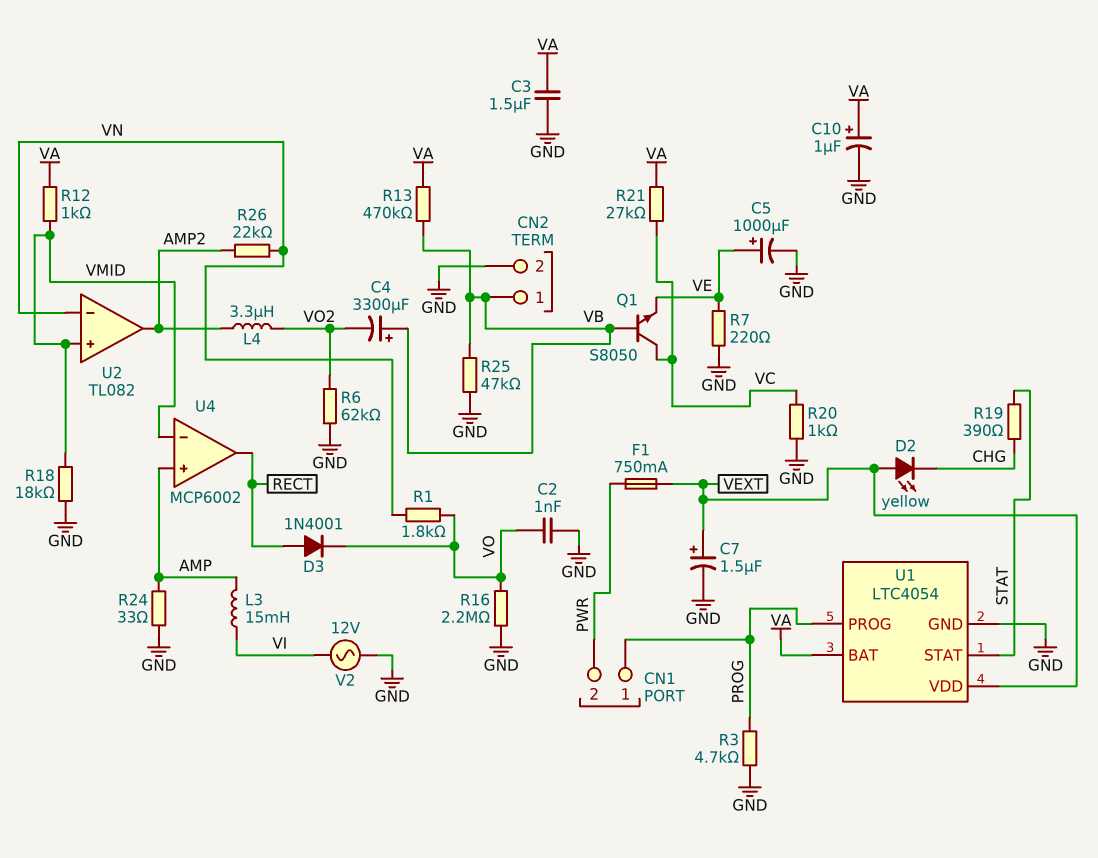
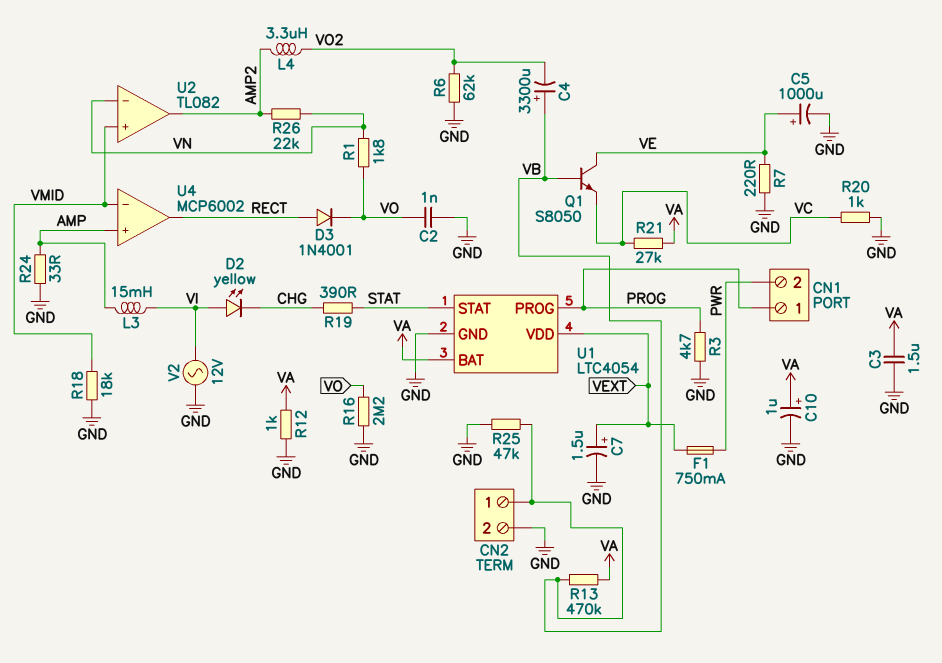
D2: LED yellow (A VEXT, K CHG) -> LED yellow (A VI, K CHG)
Q1: NPN S8050 (B VB, C VC, E VE) -> NPN S8050 (B VB, C VE, E VC)
R12: 1k (VA, VMID) -> 1k (GND, VA)

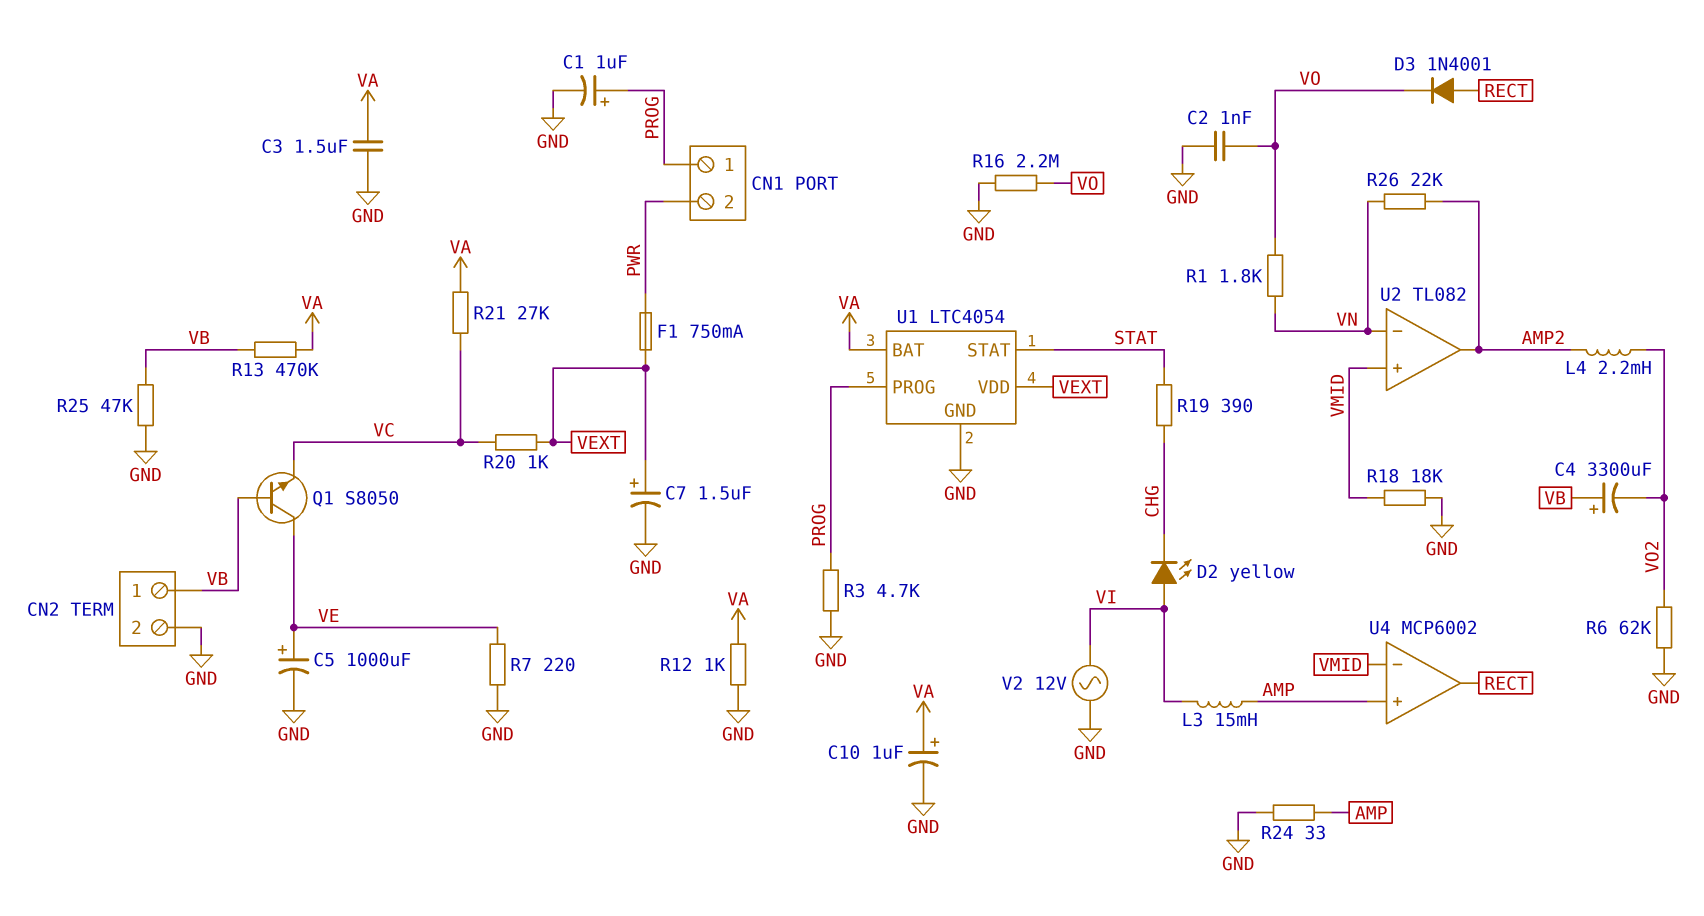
C1: none -> 1uF (plus PROG, minus GND)
L4: 3.3uH (AMP2, VO2) -> 2.2mH (AMP2, VO2)
R20: 1k (GND, VC) -> 1k (VC, VEXT)

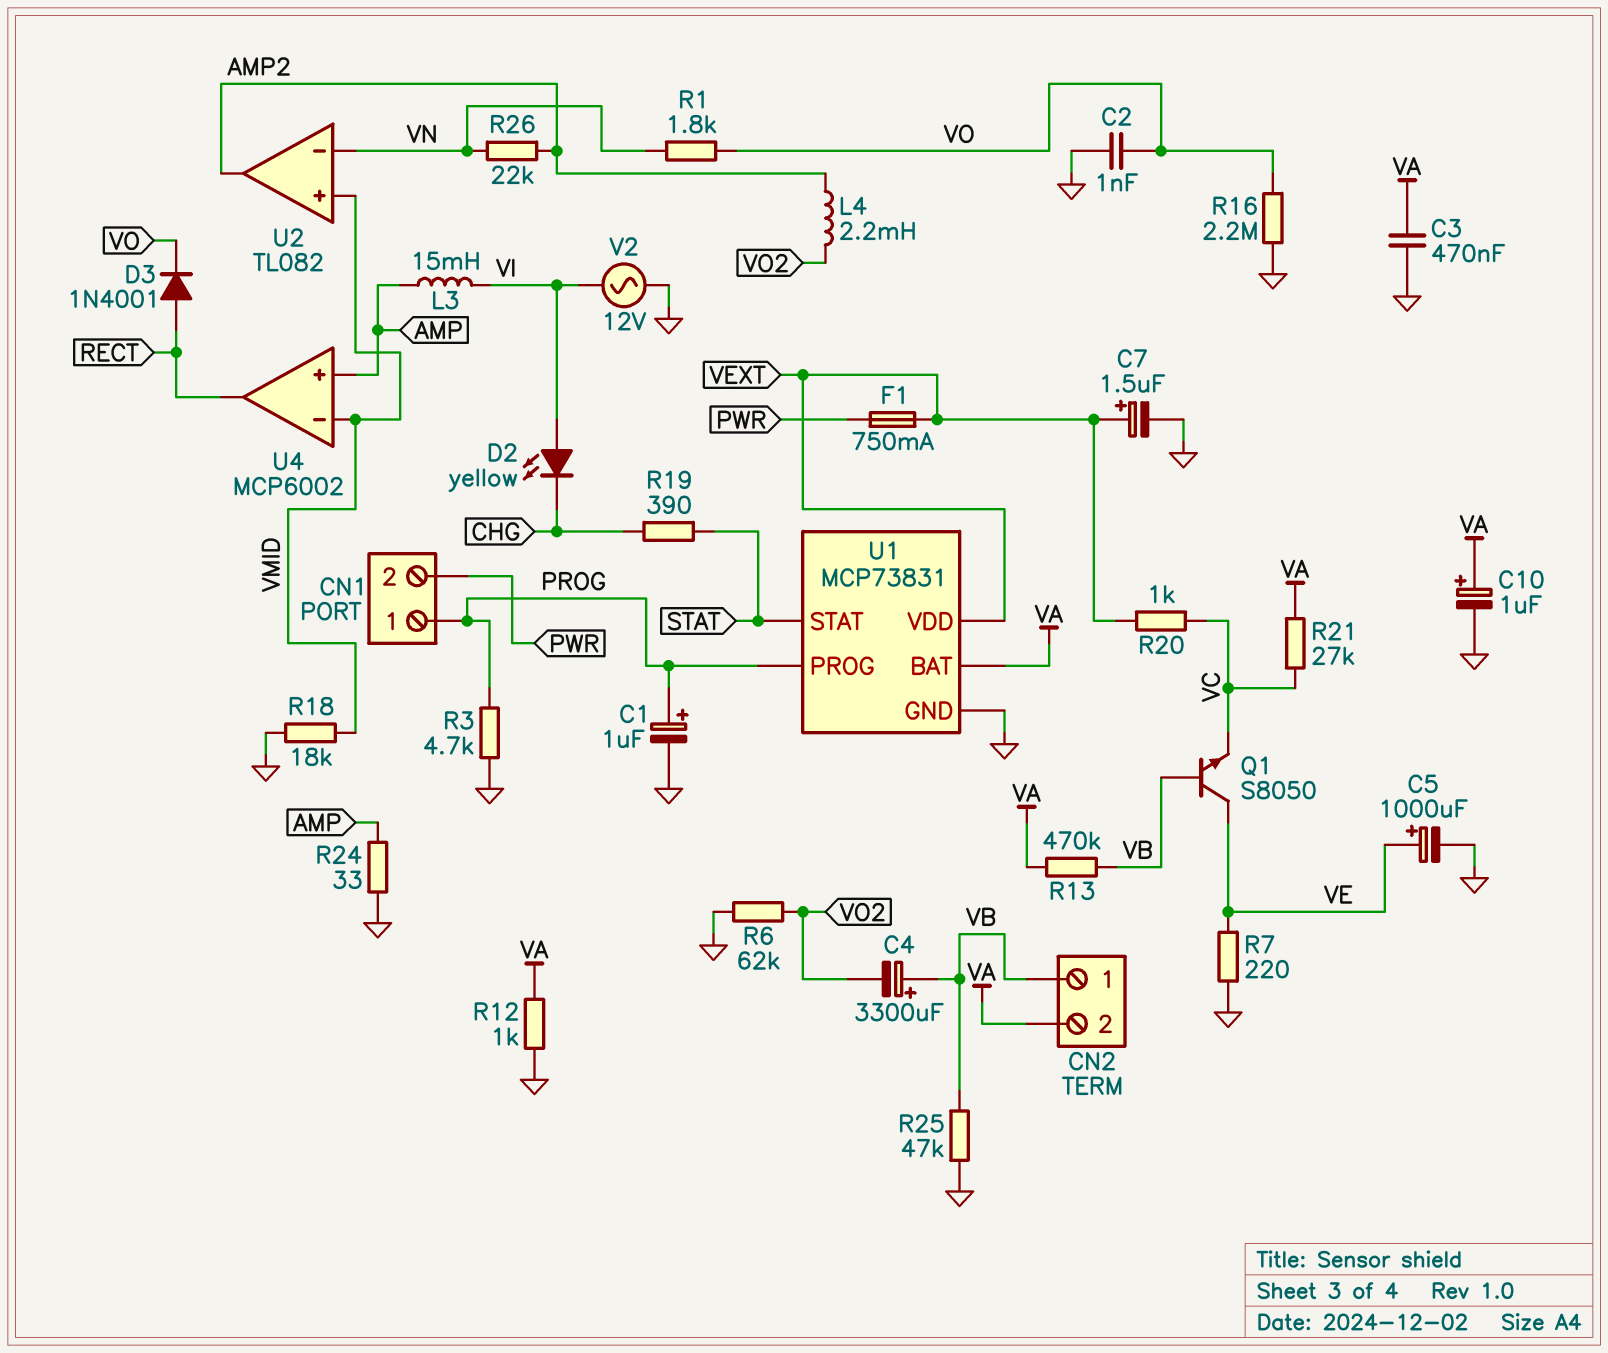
C3: 1.5uF (GND, VA) -> 470nF (GND, VA)
CN2 pin 2: GND -> VA
U1: LTC4054 -> MCP73831

